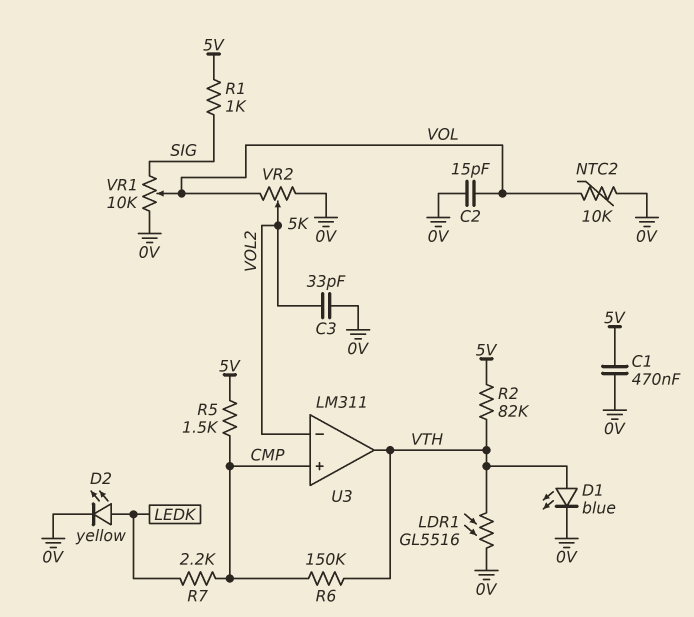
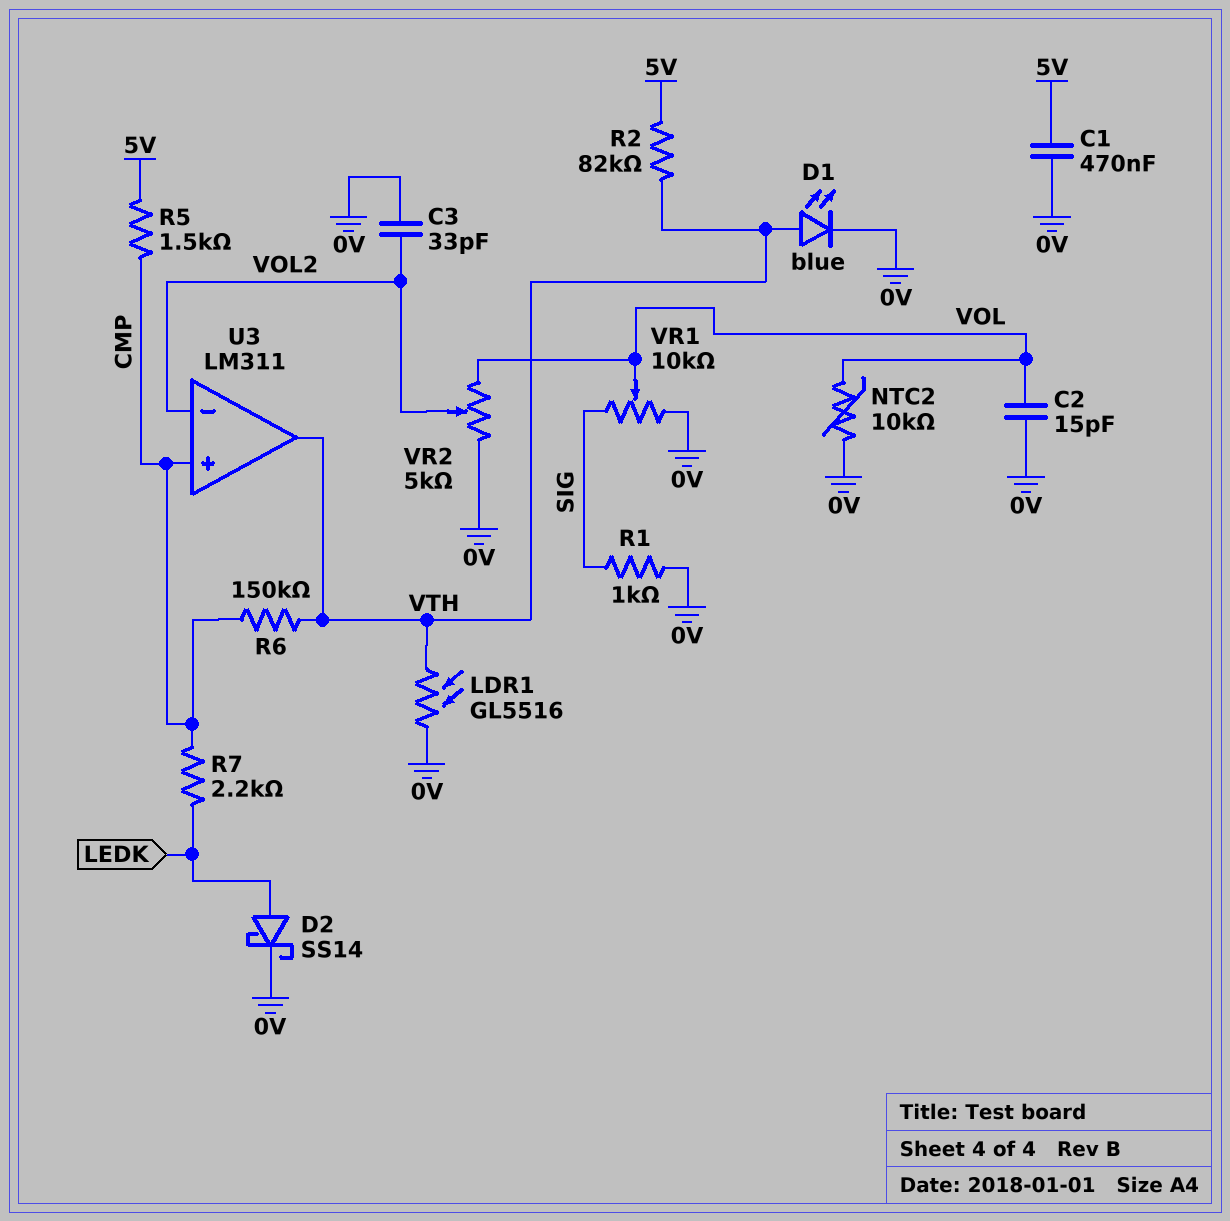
D2: LED yellow (A LEDK, K 0V) -> schottky SS14 (A LEDK, K 0V)
R1: 1k (5V, SIG) -> 1k (0V, SIG)

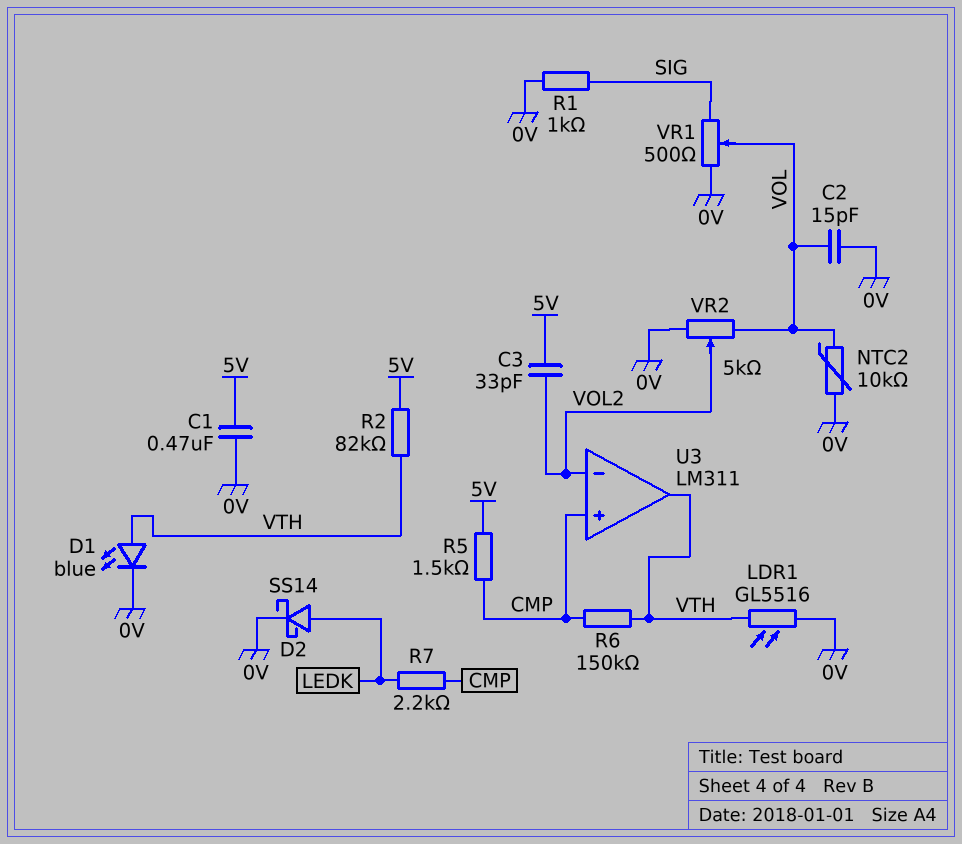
C3: 33pF (0V, VOL2) -> 33pF (5V, VOL2)
VR1: 10k (0V, SIG, wiper VOL) -> 500 (0V, SIG, wiper VOL)

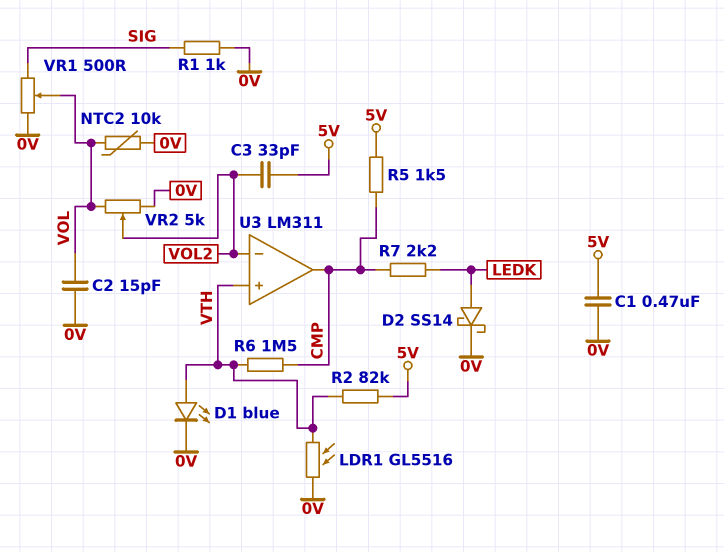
R6: 150k (CMP, VTH) -> 1.5M (CMP, VTH)
U3 pin in+: CMP -> VTH
U3 pin out: VTH -> CMP

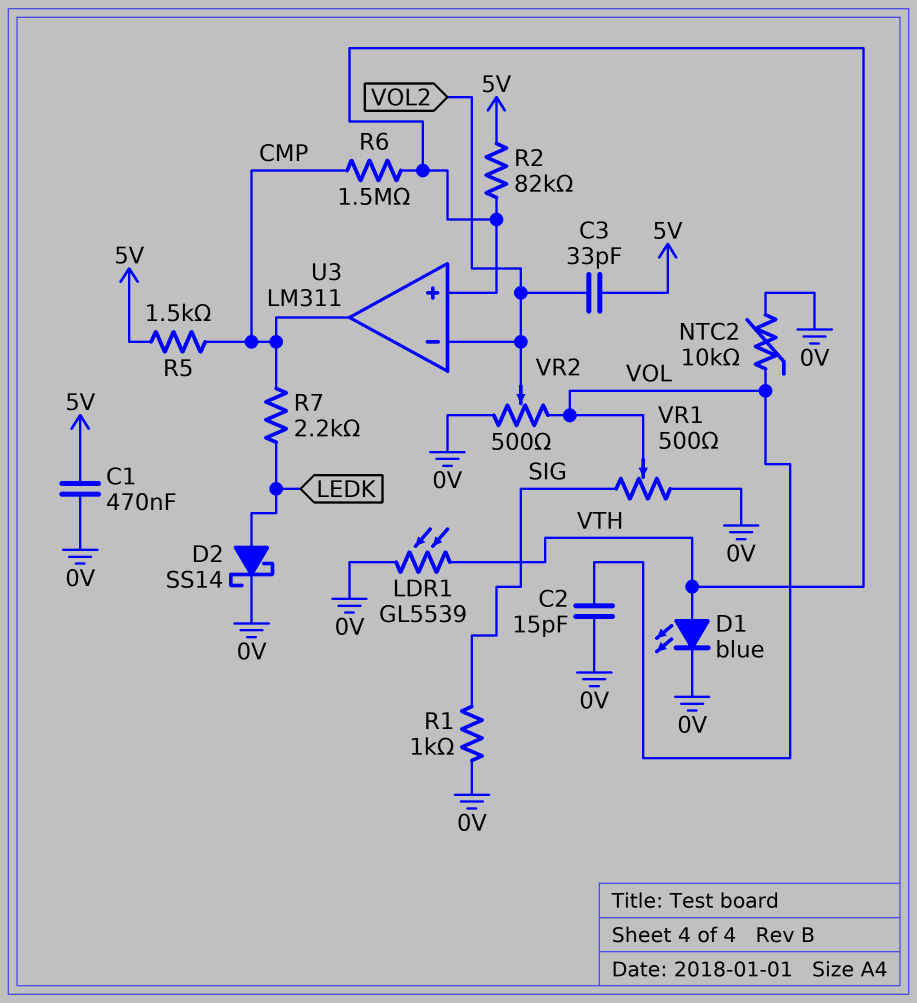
LDR1: GL5516 (0V, VTH) -> GL5539 (0V, VTH)
VR2: 5k (0V, VOL, wiper VOL2) -> 500 (0V, VOL, wiper VOL2)

